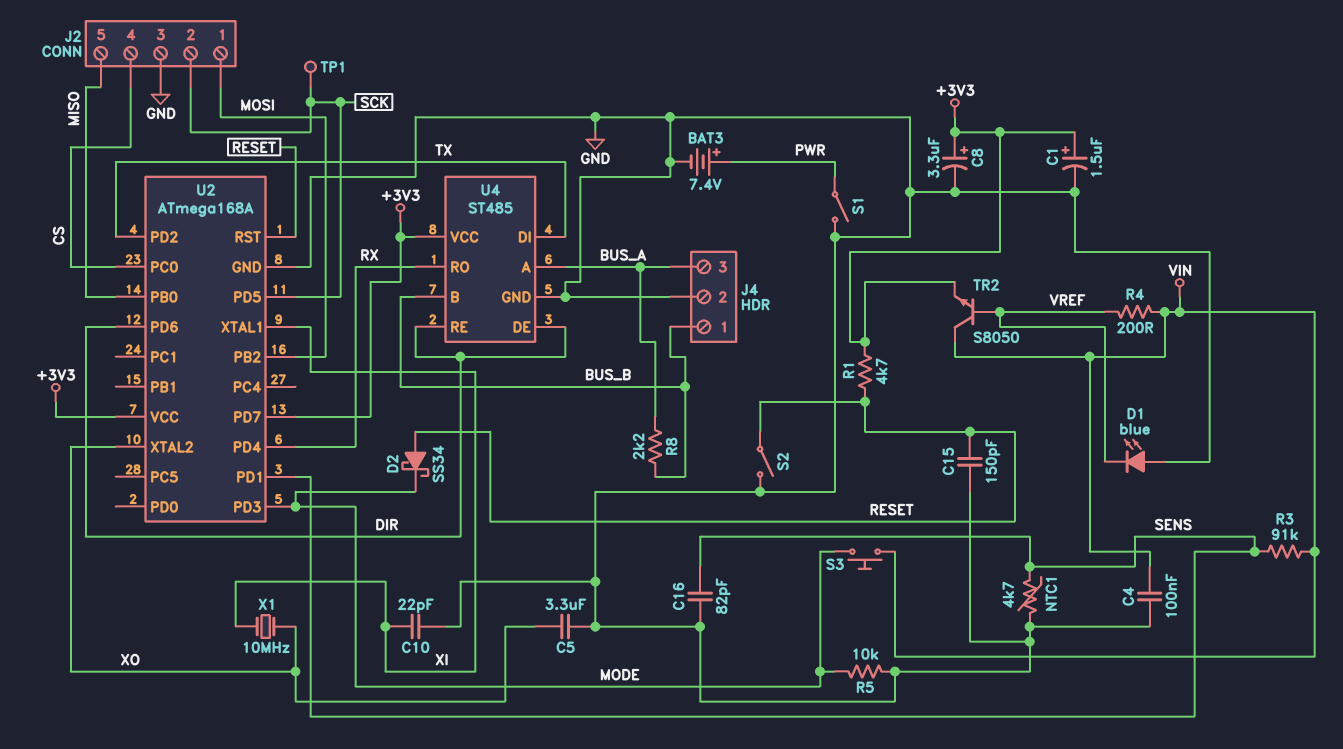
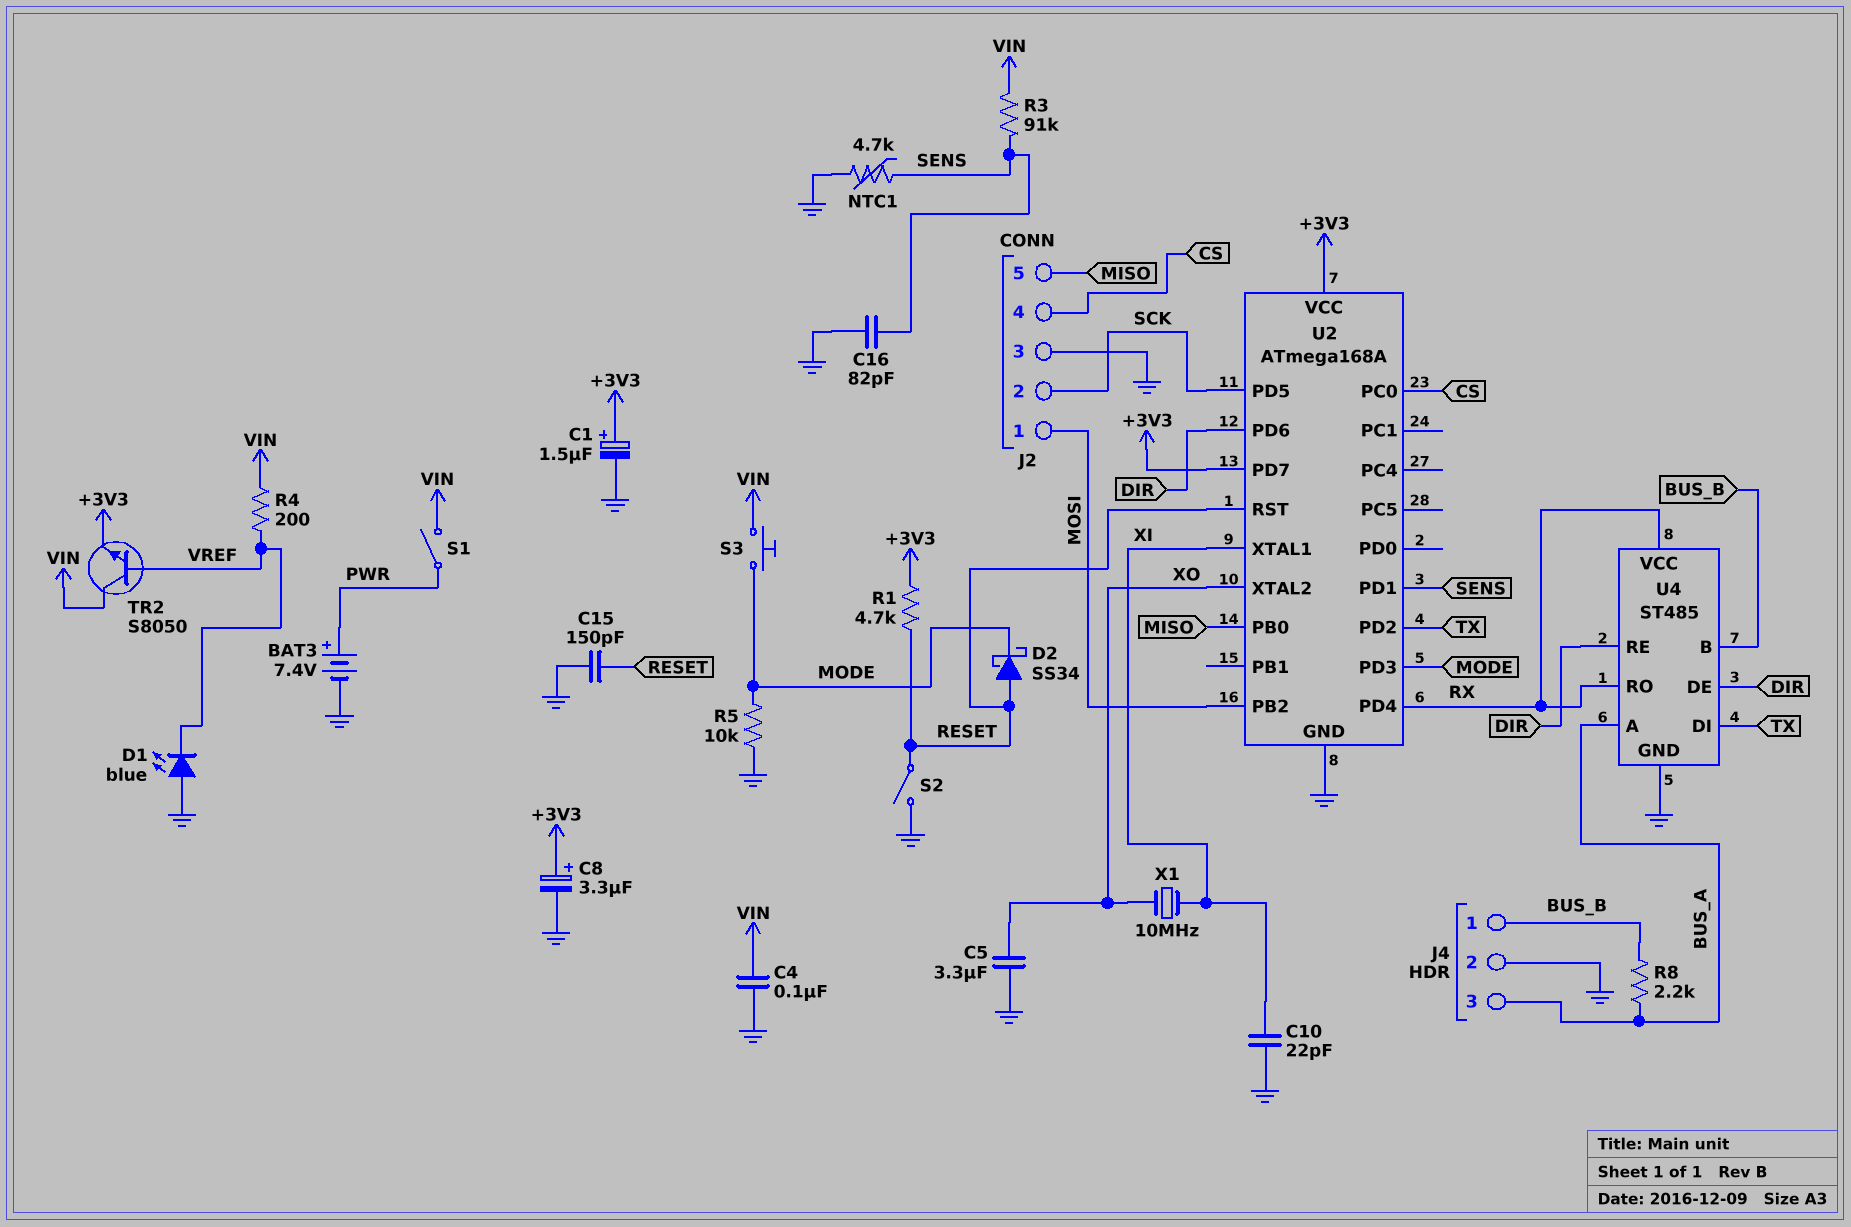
S1: switch (GND, PWR) -> switch (PWR, VIN)
TP1: test point (SCK) -> none
U4 pin VCC: +3V3 -> RX

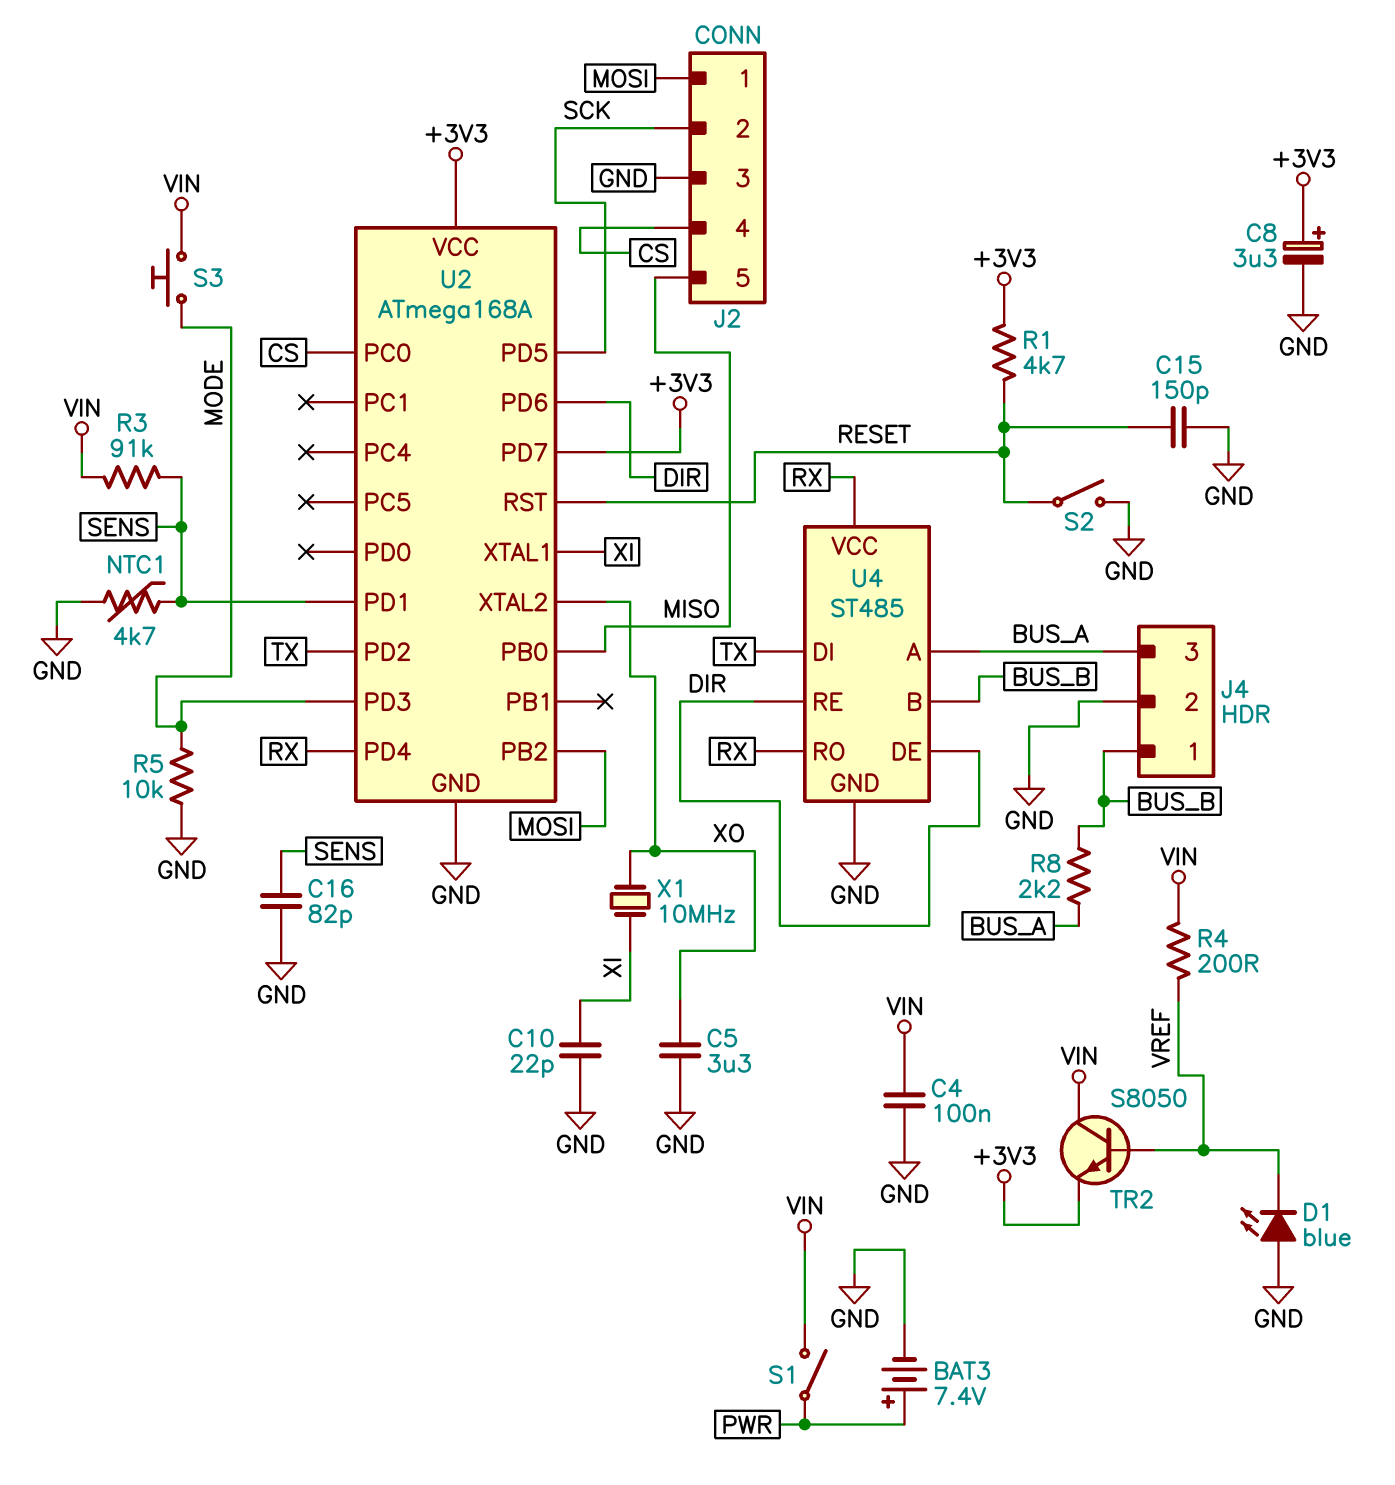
C1: 1.5uF (plus +3V3, minus GND) -> none
D2: schottky SS34 (A RESET, K MODE) -> none

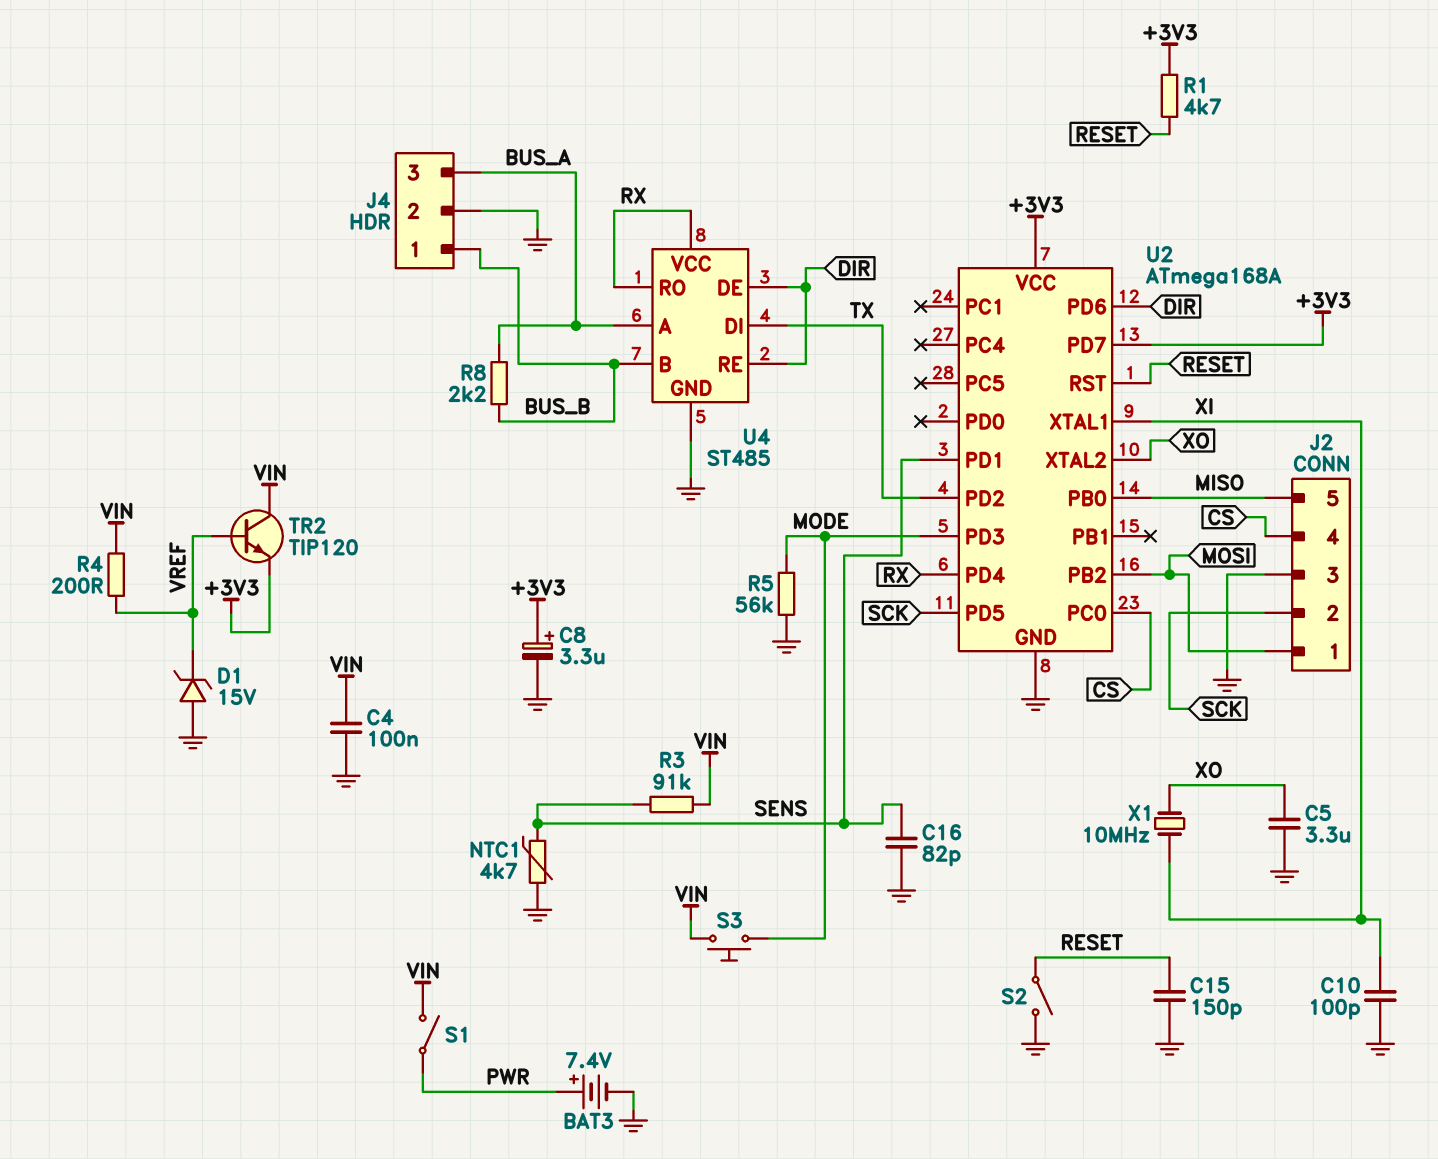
C10: 22pF (GND, XI) -> 100pF (GND, XI)
D1: LED blue (A GND, K VREF) -> zener 15V (A GND, K VREF)
R5: 10k (GND, MODE) -> 56k (GND, MODE)
TR2: NPN S8050 (B VREF, C VIN, E +3V3) -> NPN TIP120 (B VREF, C VIN, E +3V3)

